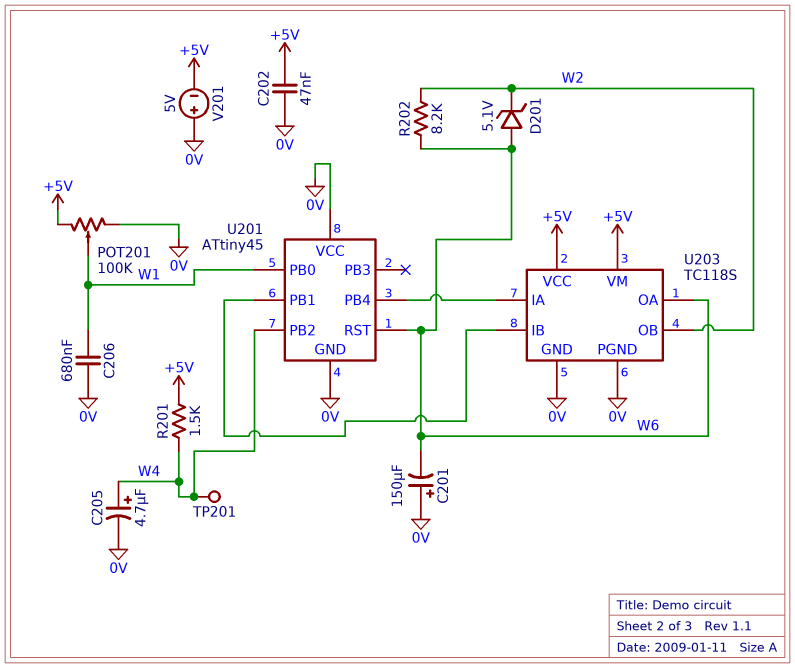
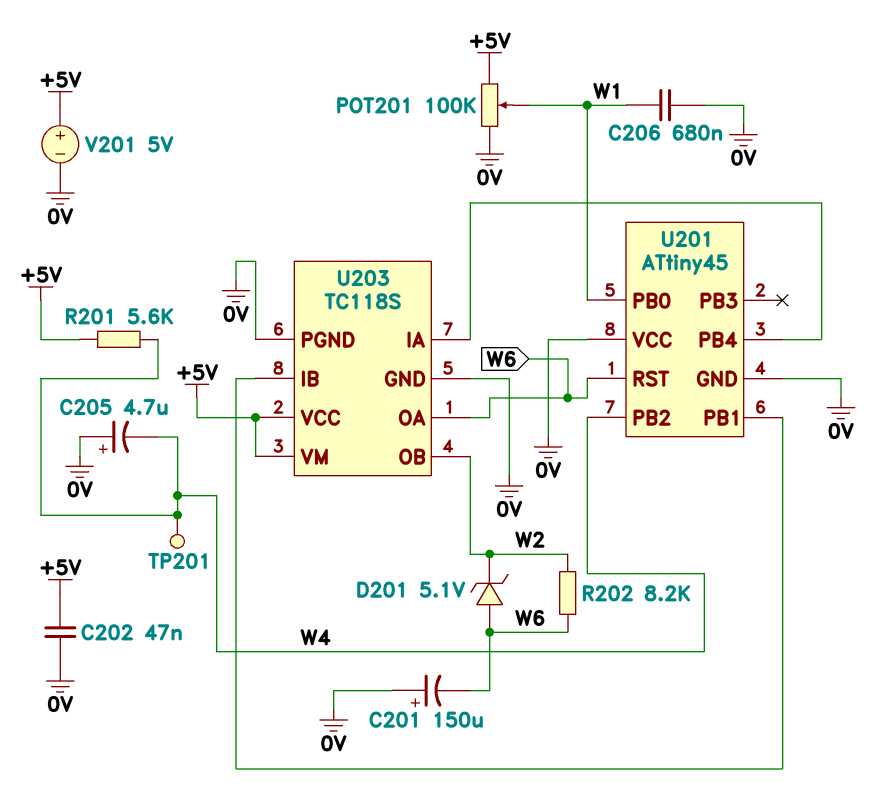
C205: 4.7uF (plus W4, minus 0V) -> 4.7uF (plus 0V, minus W4)
R201: 1.5k (+5V, W4) -> 5.6k (+5V, W4)
V201: 5V (plus 0V, minus +5V) -> 5V (plus +5V, minus 0V)

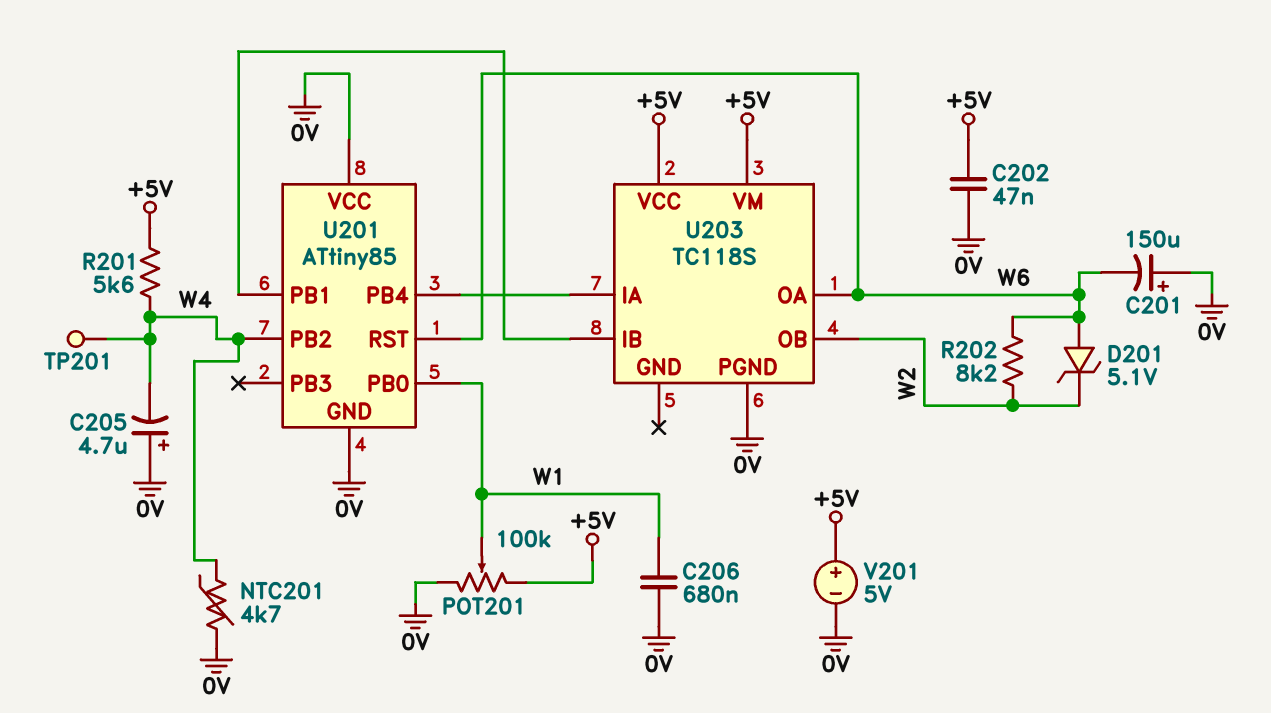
NTC201: none -> 4.7k (0V, W4)
U201: ATtiny45 -> ATtiny85
U203 pin GND: 0V -> none

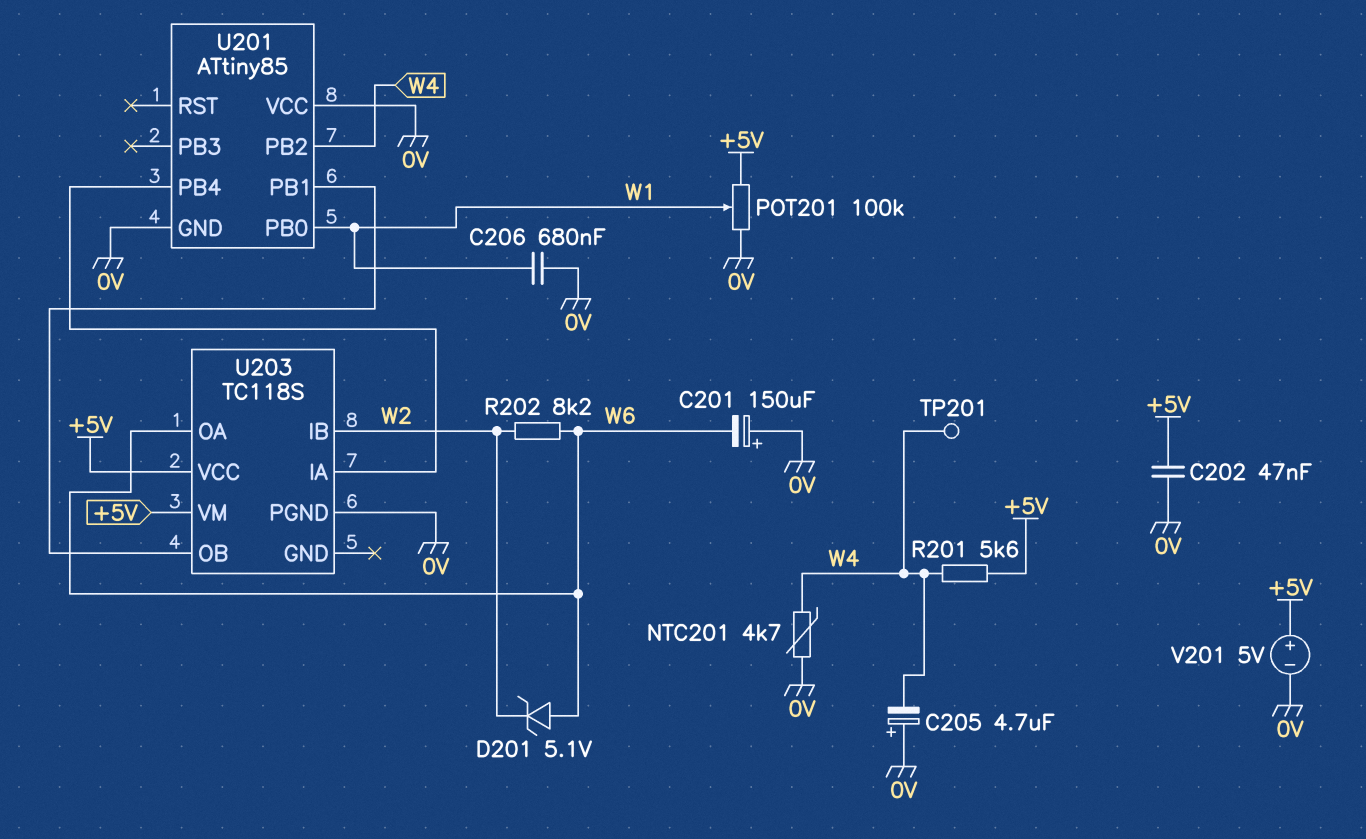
U201 pin RST: W6 -> none
U203 pin IB: U201/PB1 -> W2
U203 pin OB: W2 -> U201/PB1

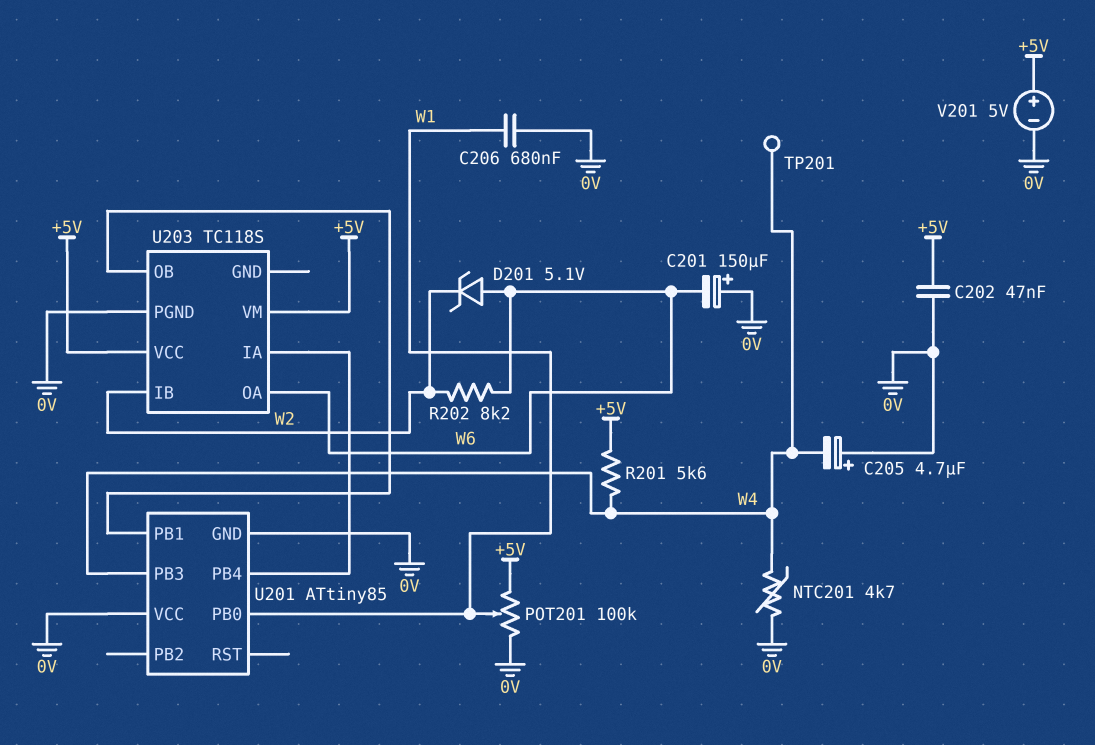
U201 pin PB2: W4 -> none
U201 pin PB3: none -> W4

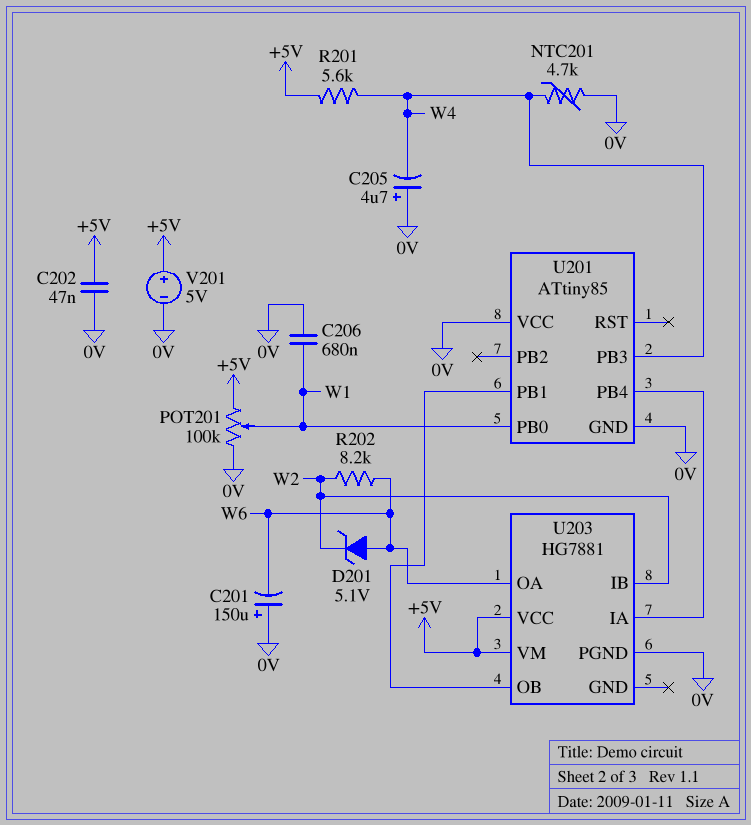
TP201: test point (W4) -> none
U203: TC118S -> HG7881

